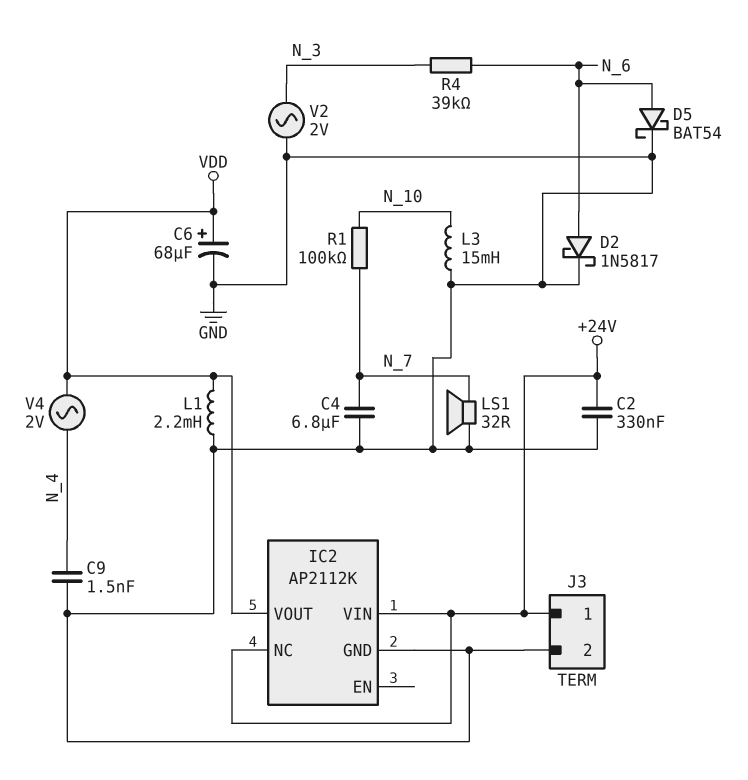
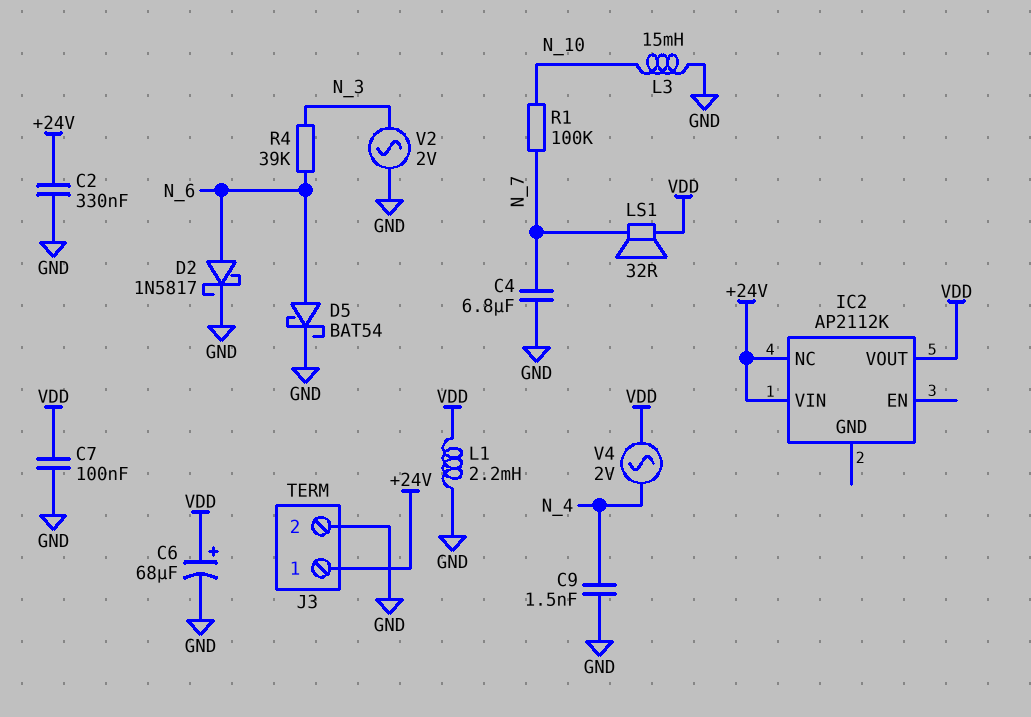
C7: none -> 100nF (GND, VDD)
IC2 pin GND: GND -> none
LS1: speaker 32R (GND, N_7) -> speaker 32R (N_7, VDD)

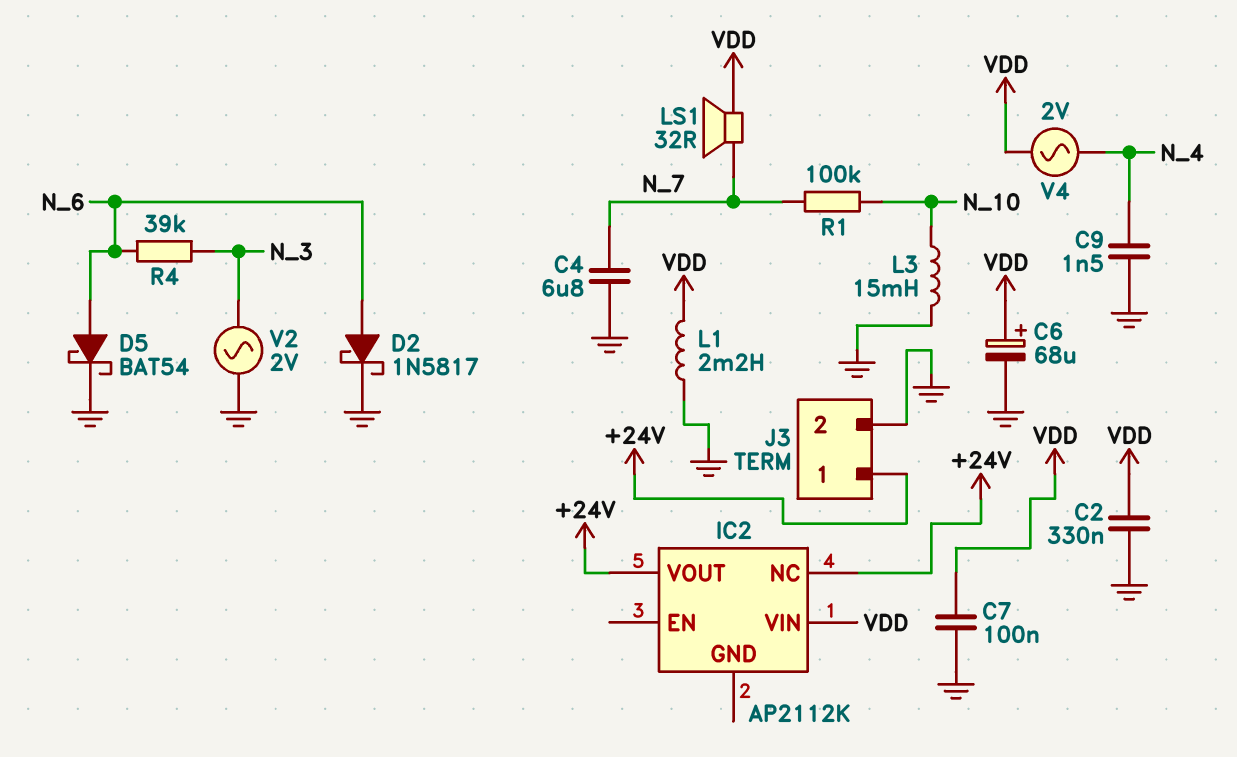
C2: 330nF (+24V, GND) -> 330nF (GND, VDD)
IC2 pin VIN: +24V -> VDD
IC2 pin VOUT: VDD -> +24V

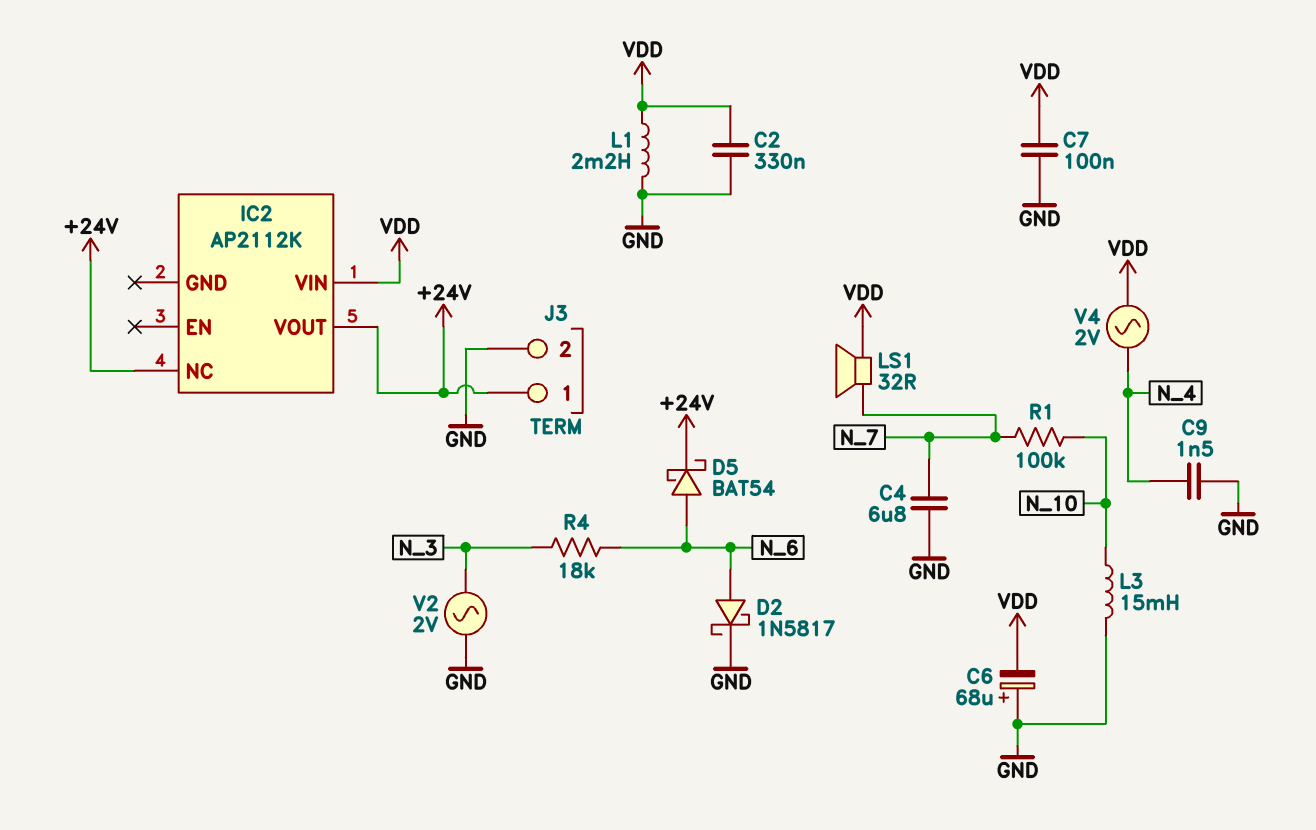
C6: 68uF (plus VDD, minus GND) -> 68uF (plus GND, minus VDD)
D5: schottky BAT54 (A N_6, K GND) -> schottky BAT54 (A N_6, K +24V)
R4: 39k (N_3, N_6) -> 18k (N_3, N_6)

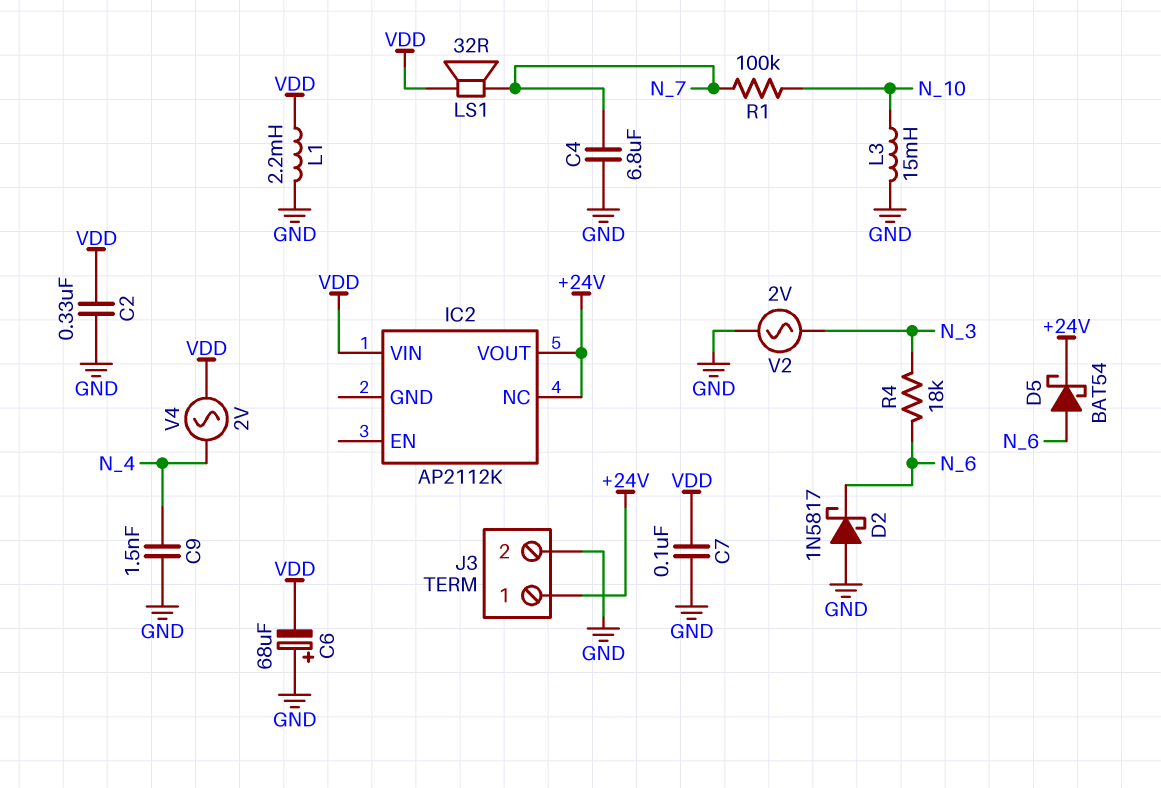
D2: schottky 1N5817 (A N_6, K GND) -> schottky 1N5817 (A GND, K N_6)

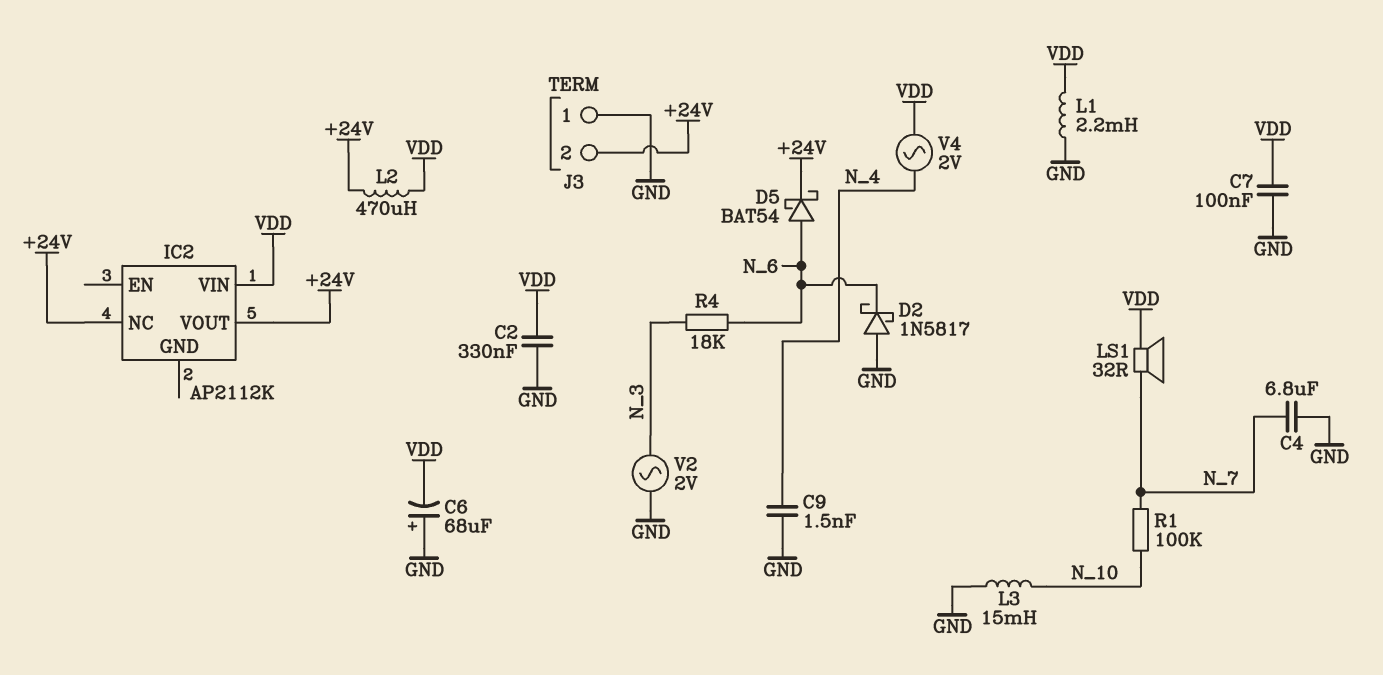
J3 pin 1: +24V -> GND
J3 pin 2: GND -> +24V
L2: none -> 470uH (+24V, VDD)

